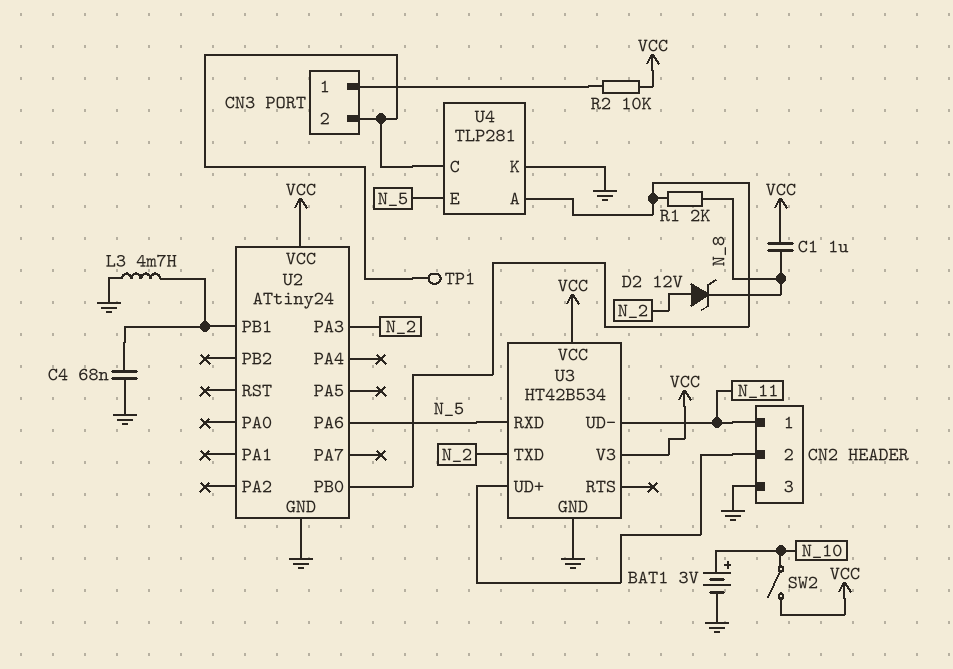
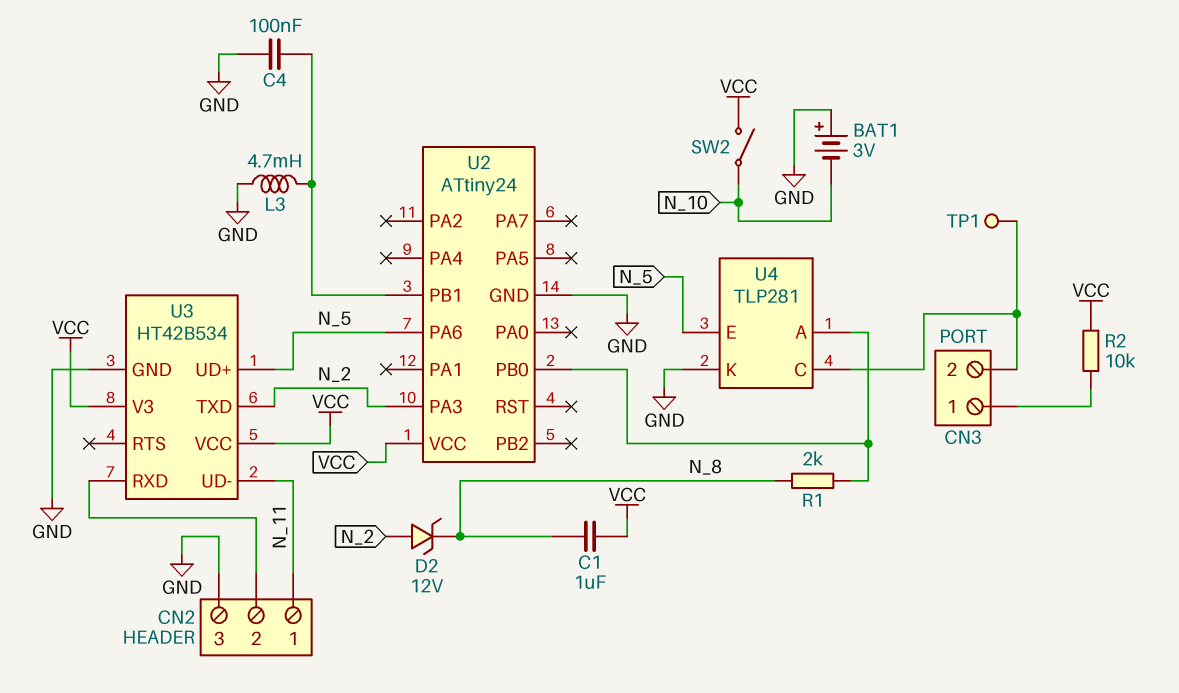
BAT1: 3V (plus N_10, minus GND) -> 3V (plus GND, minus N_10)
C4: 68nF (GND, U2/PB1) -> 100nF (GND, U2/PB1)
U3 pin RXD: N_5 -> CN2/2
U3 pin UD+: CN2/2 -> N_5

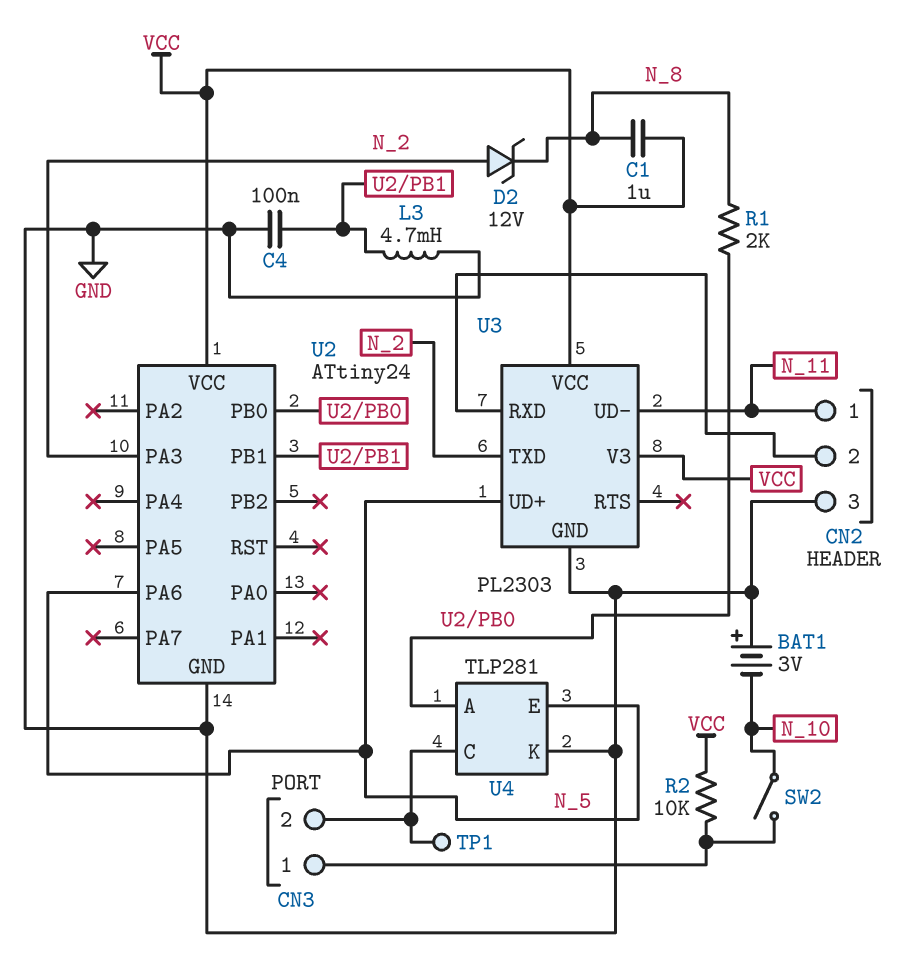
SW2: switch (N_10, VCC) -> switch (CN3/1, N_10)
U3: HT42B534 -> PL2303

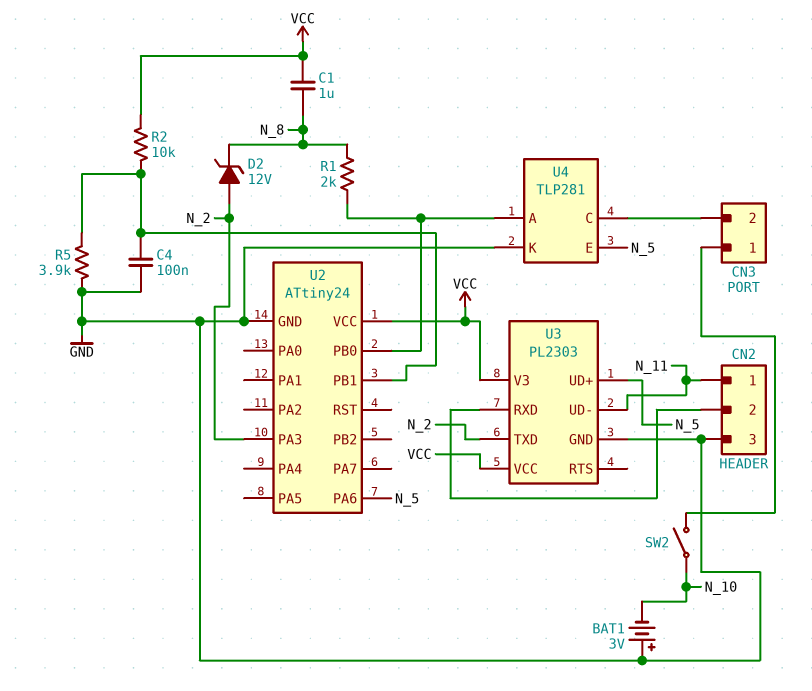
L3: 4.7mH (GND, U2/PB1) -> none
R2: 10k (CN3/1, VCC) -> 10k (U2/PB1, VCC)
R5: none -> 3.9k (GND, U2/PB1)
TP1: test point (CN3/2) -> none

